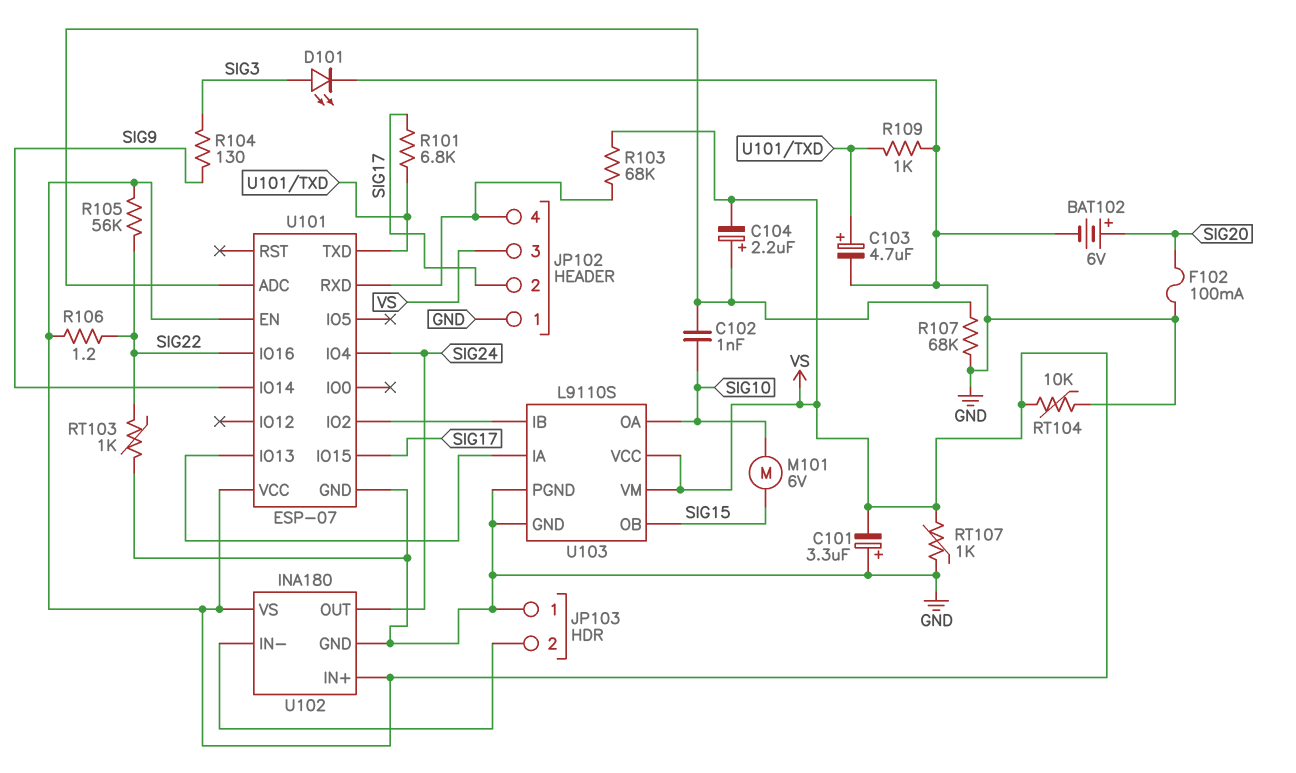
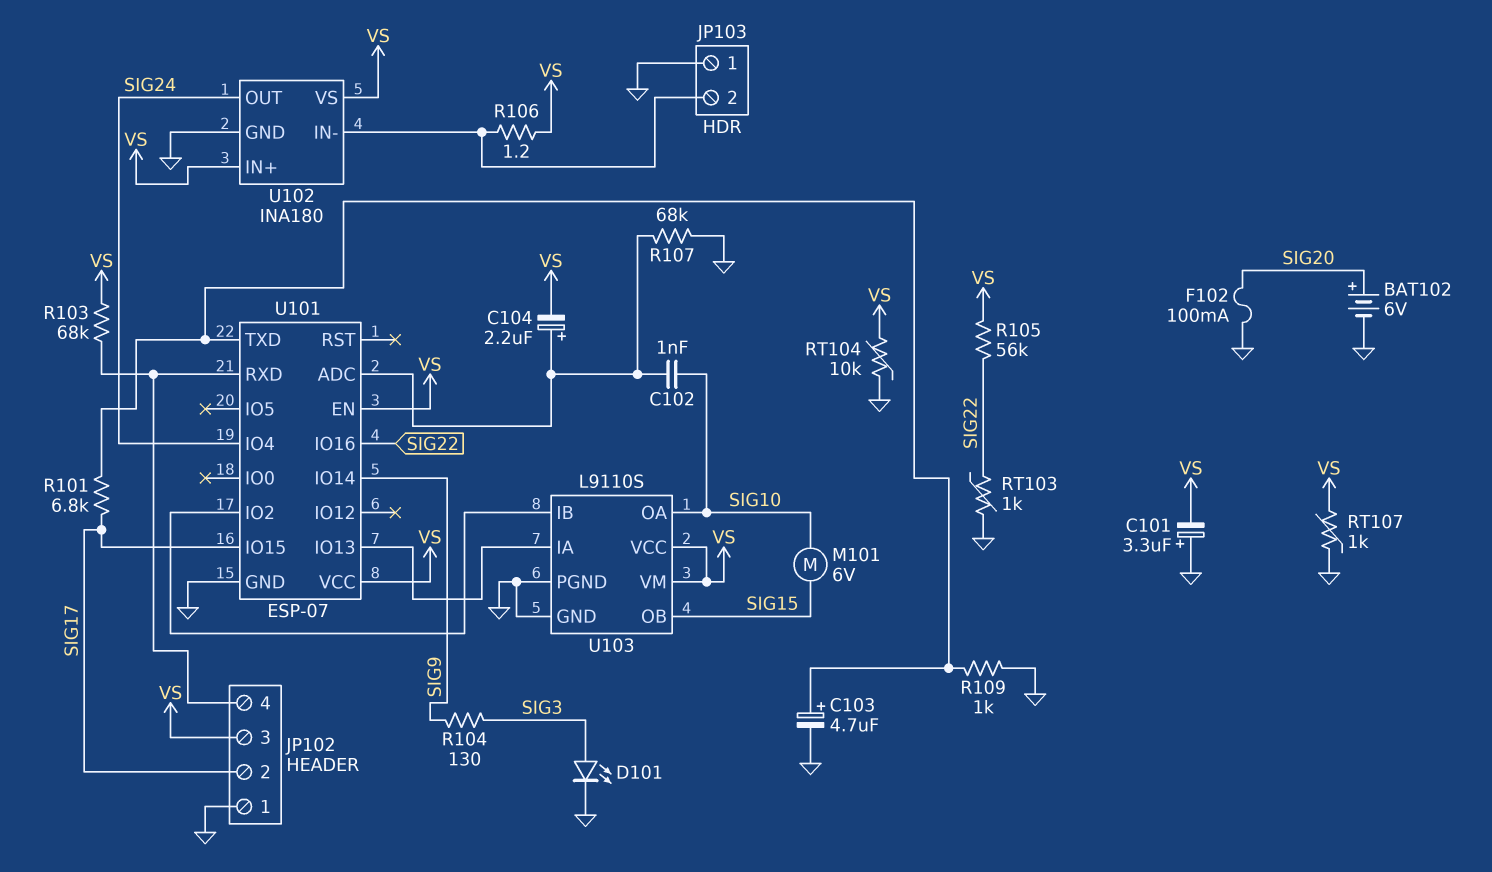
R106: 1.2 (SIG22, VS) -> 1.2 (JP103/2, VS)

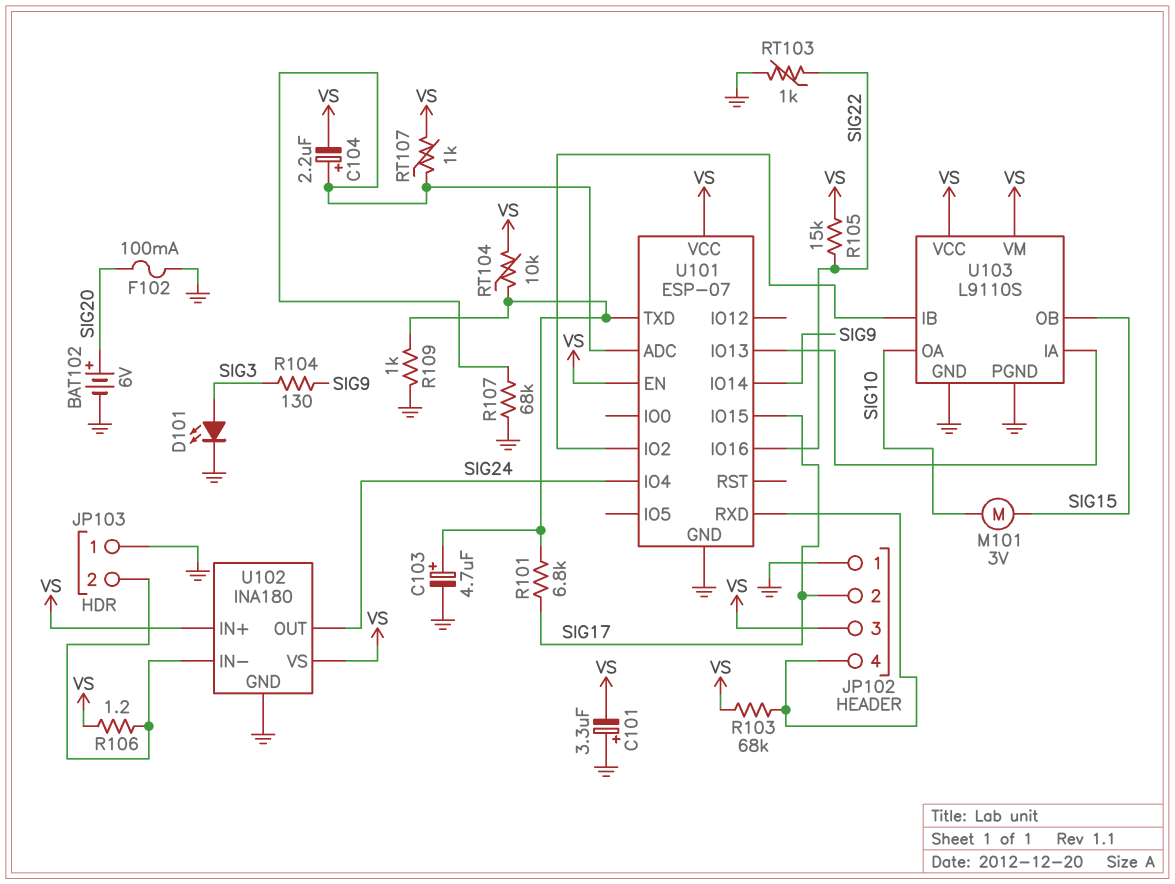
C102: 1nF (SIG10, U101/ADC) -> none
M101: motor 6V (SIG10, SIG15) -> motor 3V (SIG10, SIG15)
R105: 56k (SIG22, VS) -> 15k (SIG22, VS)
RT104: 10k (GND, VS) -> 10k (U101/TXD, VS)
RT107: 1k (GND, VS) -> 1k (U101/ADC, VS)

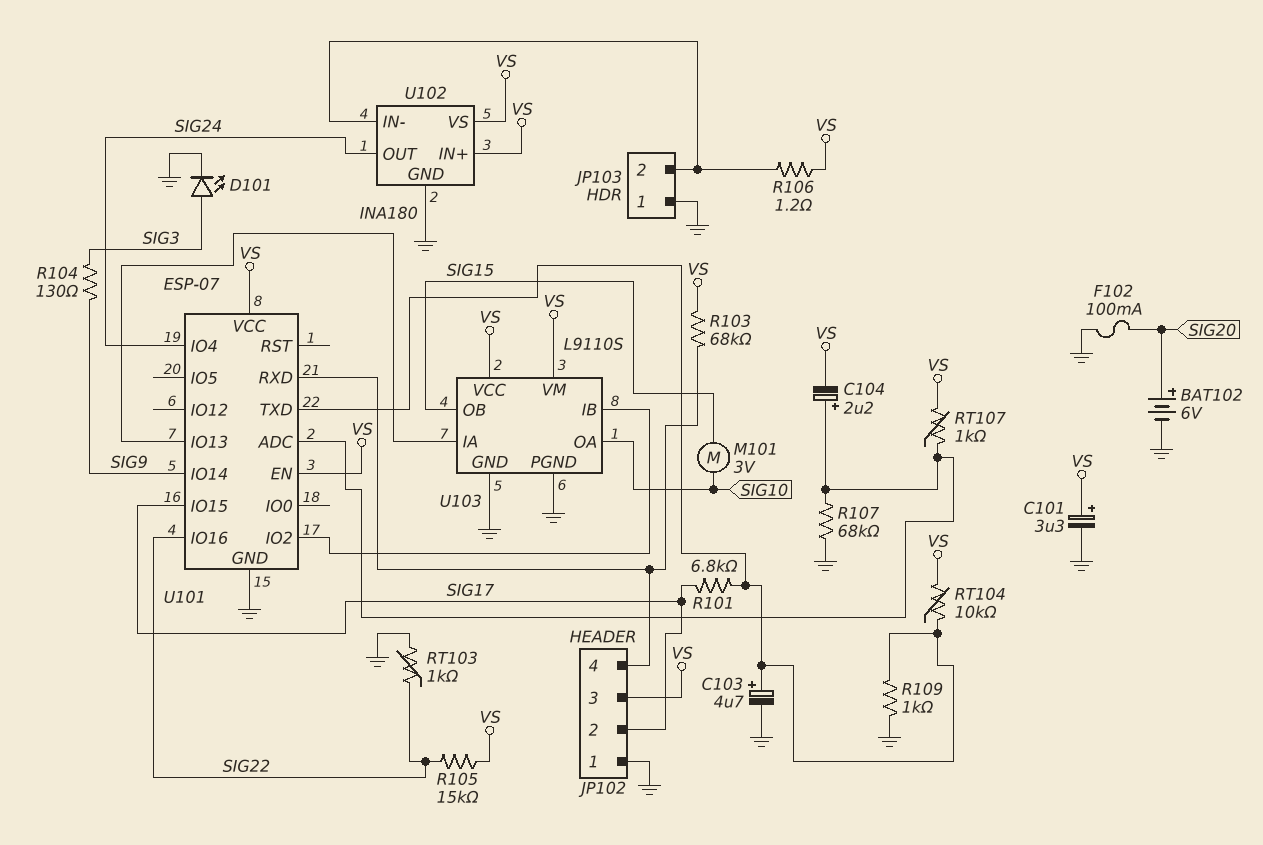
C101: 3.3uF (plus GND, minus VS) -> 3.3uF (plus VS, minus GND)

